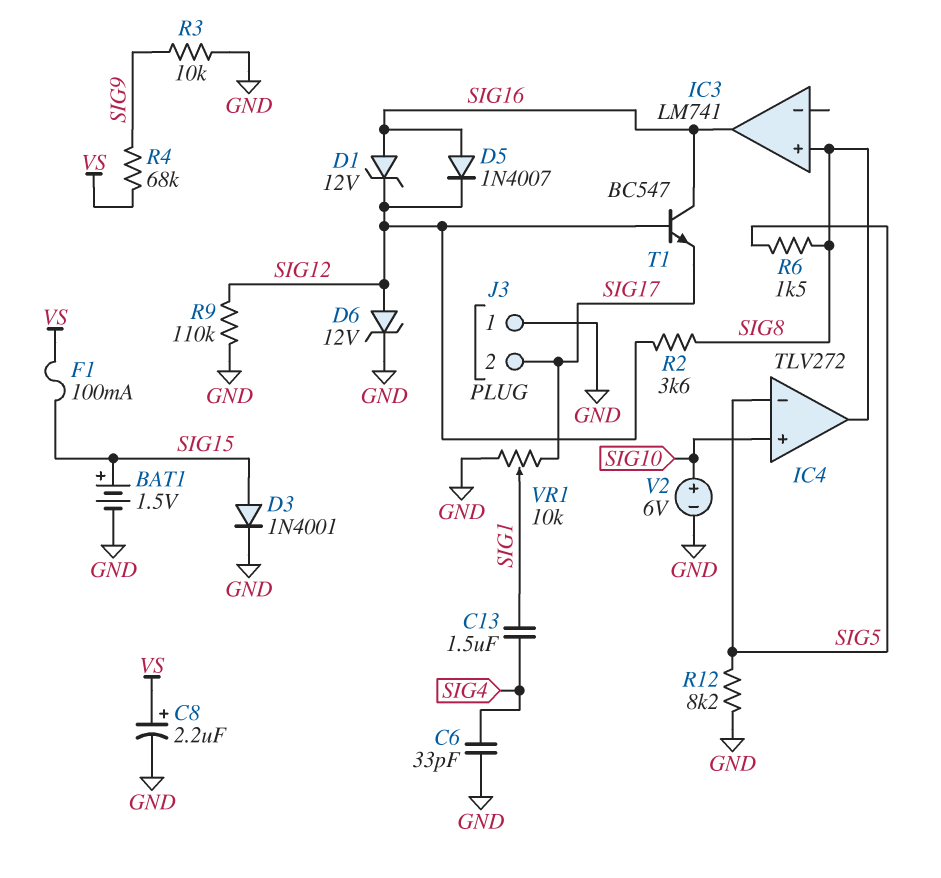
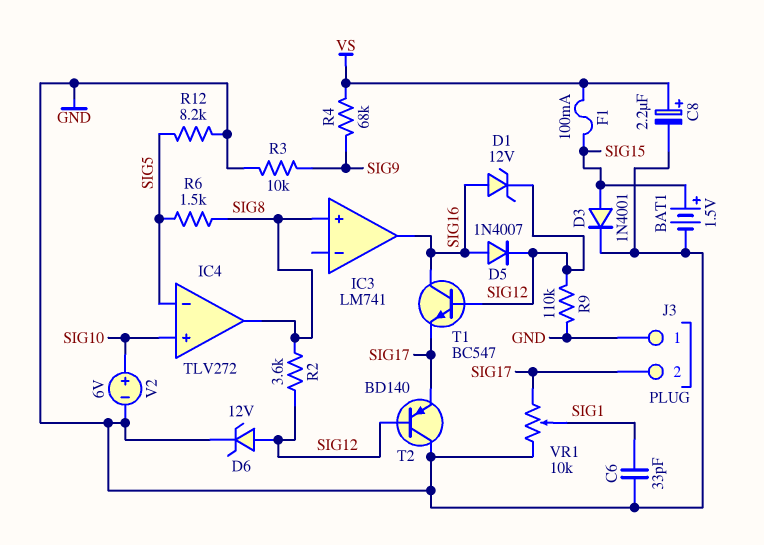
C6: 33pF (GND, SIG4) -> 33pF (GND, SIG1)
C13: 1.5uF (SIG1, SIG4) -> none
T2: none -> PNP BD140 (B SIG12, C GND, E SIG17)

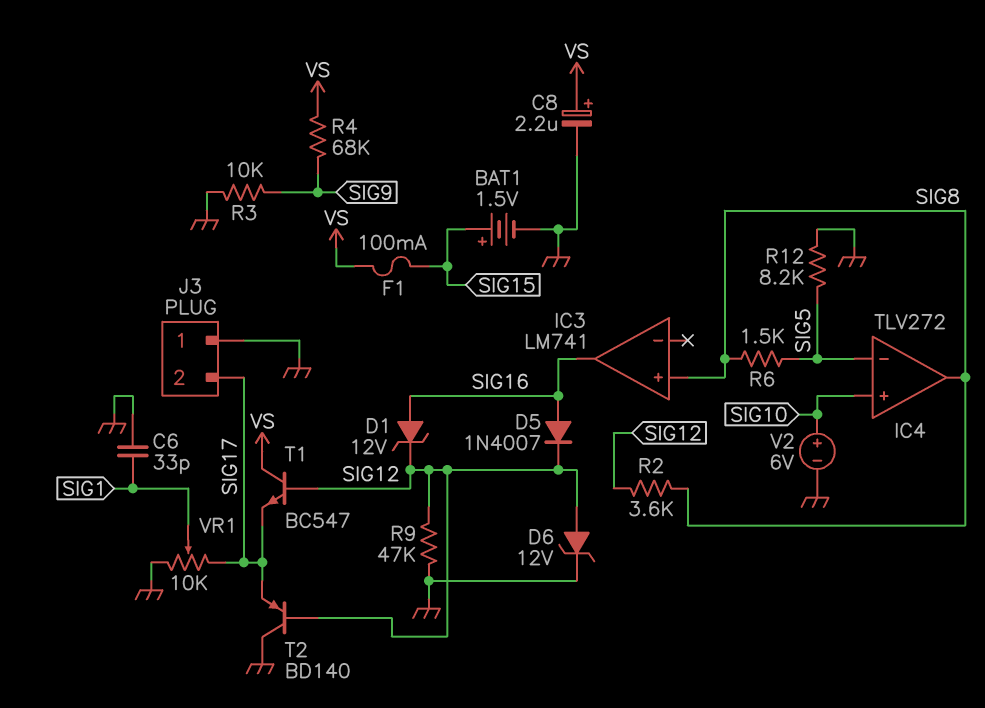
D3: diode 1N4001 (A SIG15, K GND) -> none
R9: 110k (GND, SIG12) -> 47k (GND, SIG12)
T1: NPN BC547 (B SIG12, C SIG16, E SIG17) -> NPN BC547 (B SIG12, C VS, E SIG17)

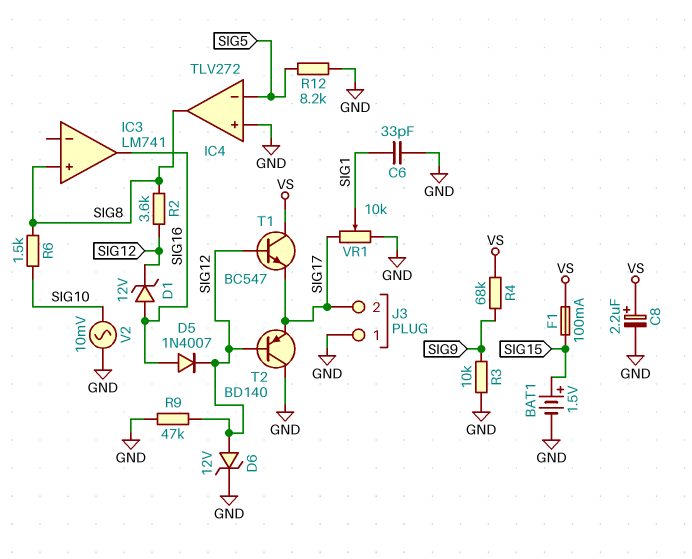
IC4 pin in+: SIG10 -> GND
R6: 1.5k (SIG5, SIG8) -> 1.5k (SIG8, SIG10)
V2: 6V (plus SIG10, minus GND) -> AC 10mV (GND, SIG10)

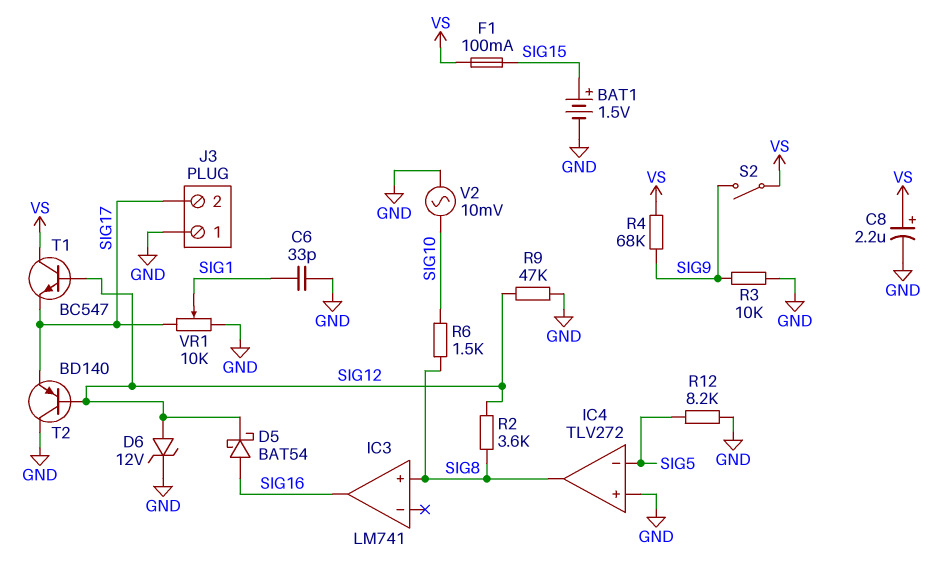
D1: zener 12V (A SIG16, K SIG12) -> none
D5: diode 1N4007 (A SIG16, K SIG12) -> schottky BAT54 (A SIG16, K SIG12)
S2: none -> switch (SIG9, VS)

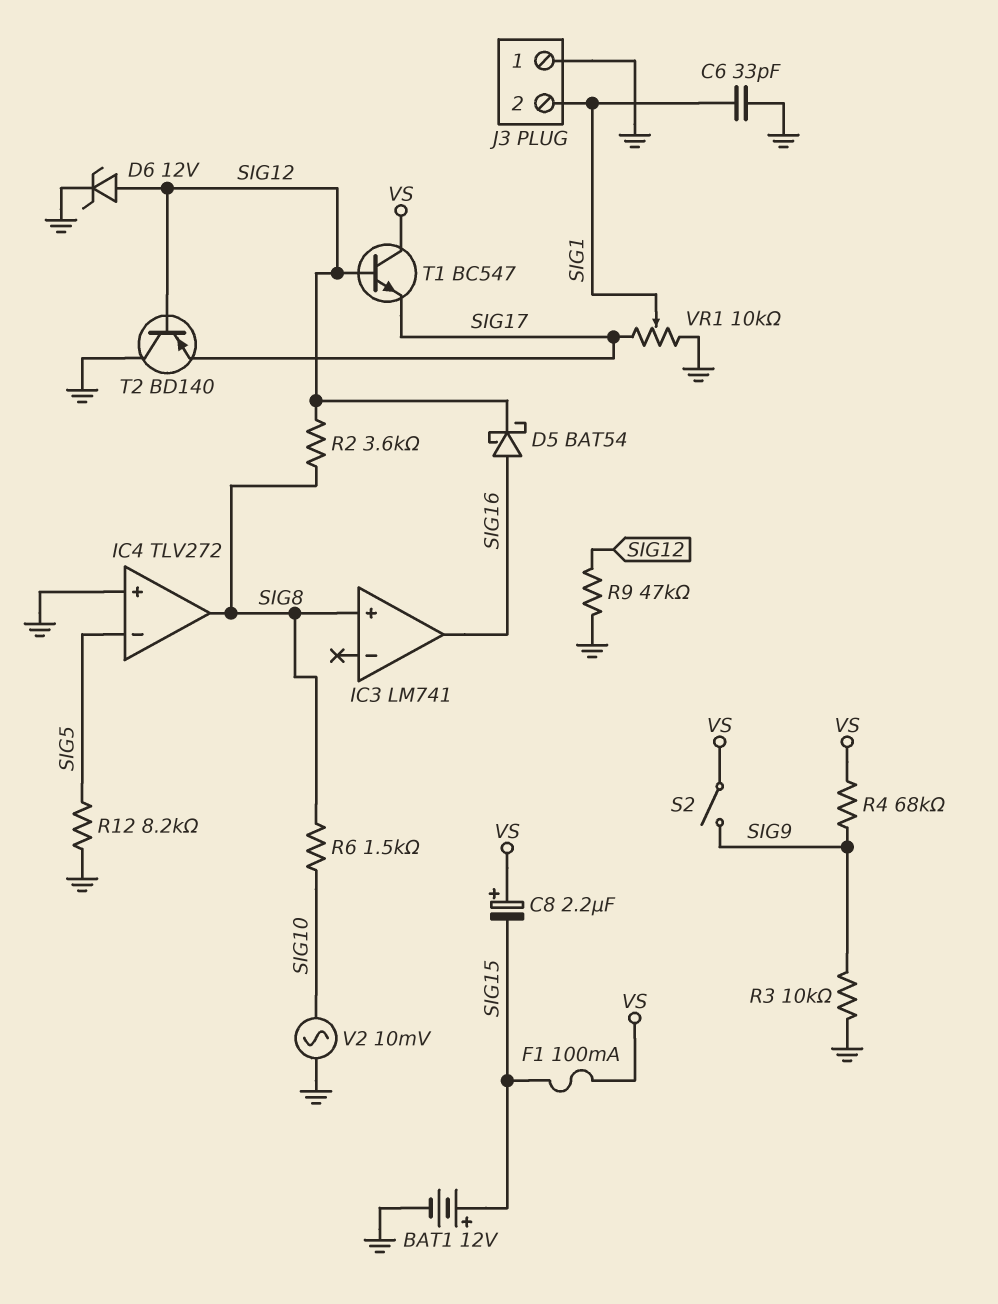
BAT1: 1.5V (plus SIG15, minus GND) -> 12V (plus SIG15, minus GND)
C8: 2.2uF (plus VS, minus GND) -> 2.2uF (plus VS, minus SIG15)
J3 pin 2: SIG17 -> SIG1

